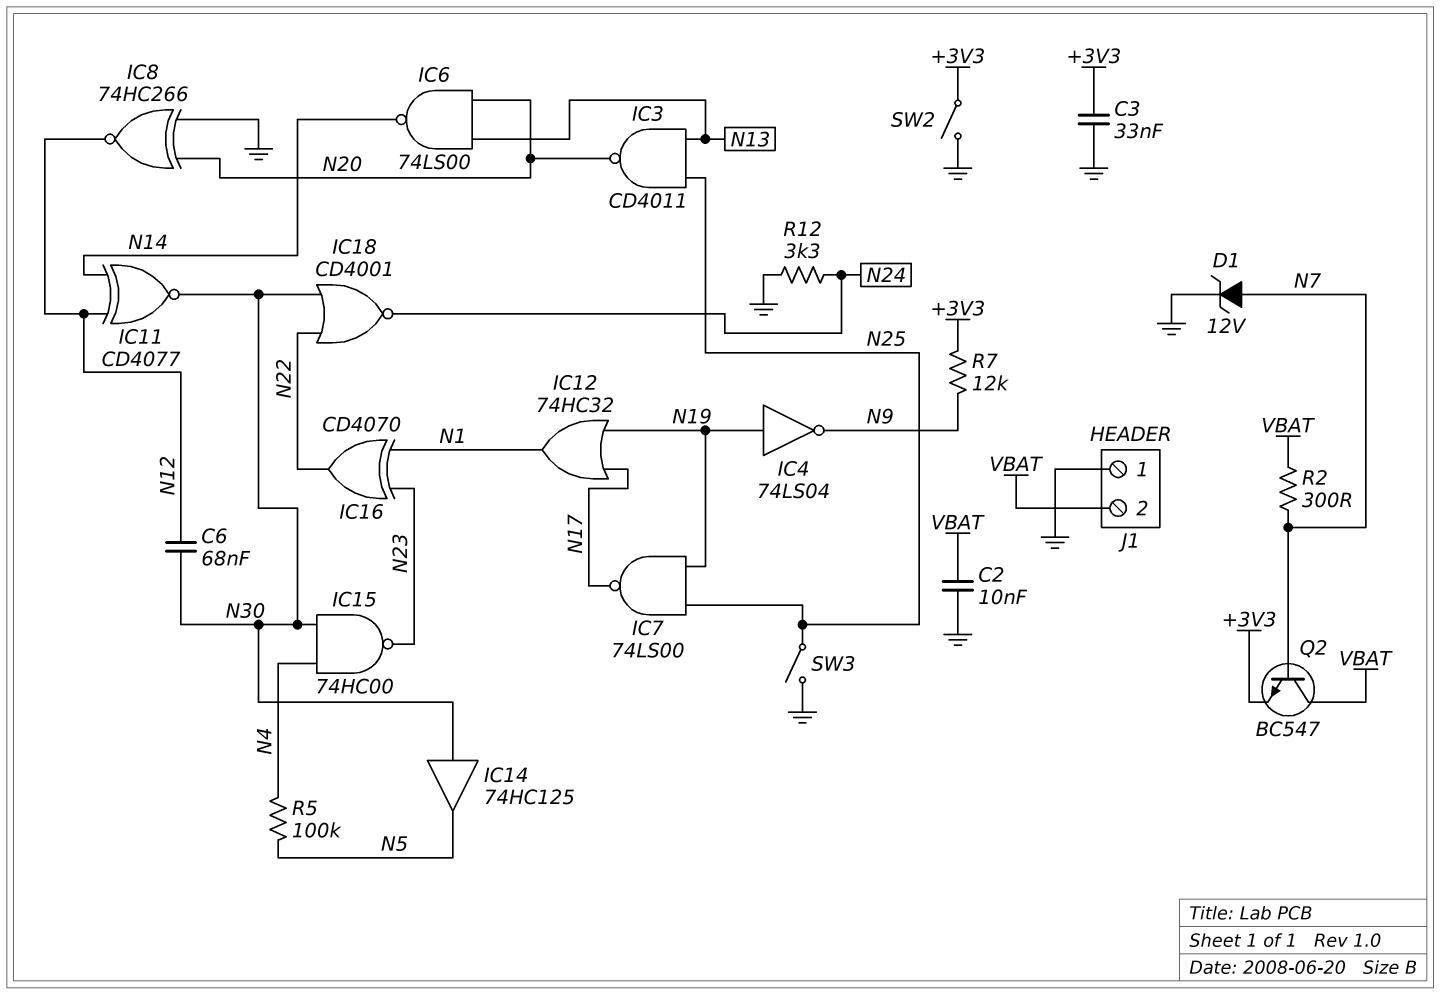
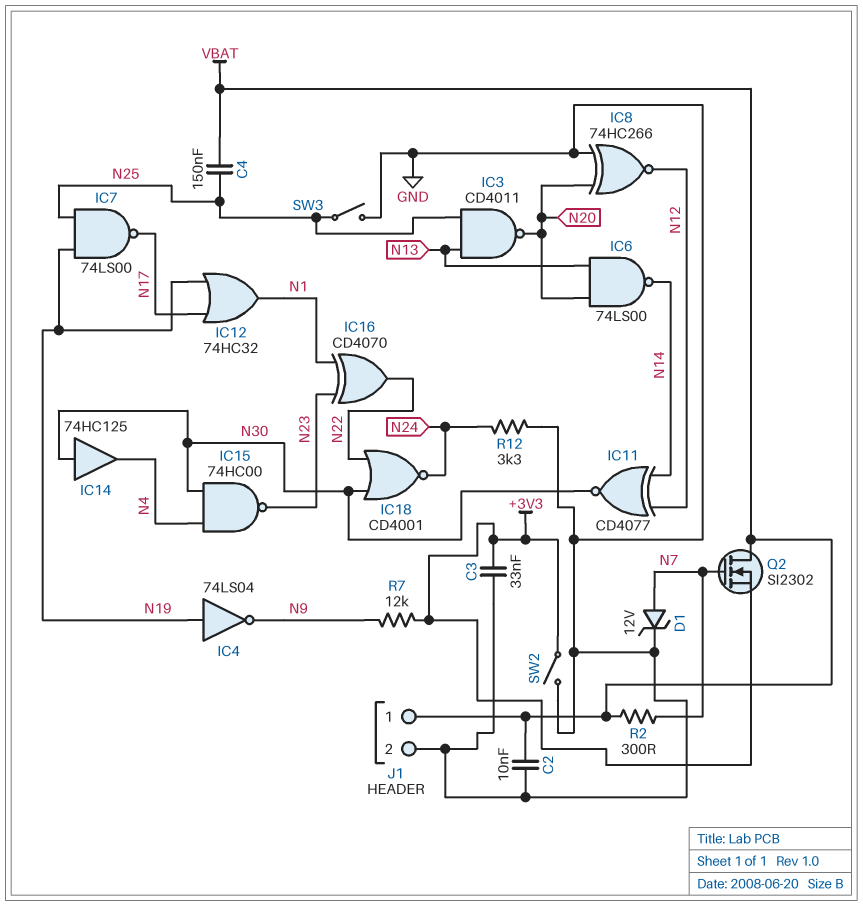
C4: none -> 150nF (N25, VBAT)
C6: 68nF (N12, N30) -> none
IC14: buffer 74HC125 (in N30, out N5) -> buffer 74HC125 (in N30, out N4)
J1 pin 1: GND -> VBAT
J1 pin 2: VBAT -> GND
Q2: NPN BC547 (B N7, C VBAT, E +3V3) -> NMOS SI2302 (G N7, D VBAT, S +3V3)
R5: 100k (N4, N5) -> none

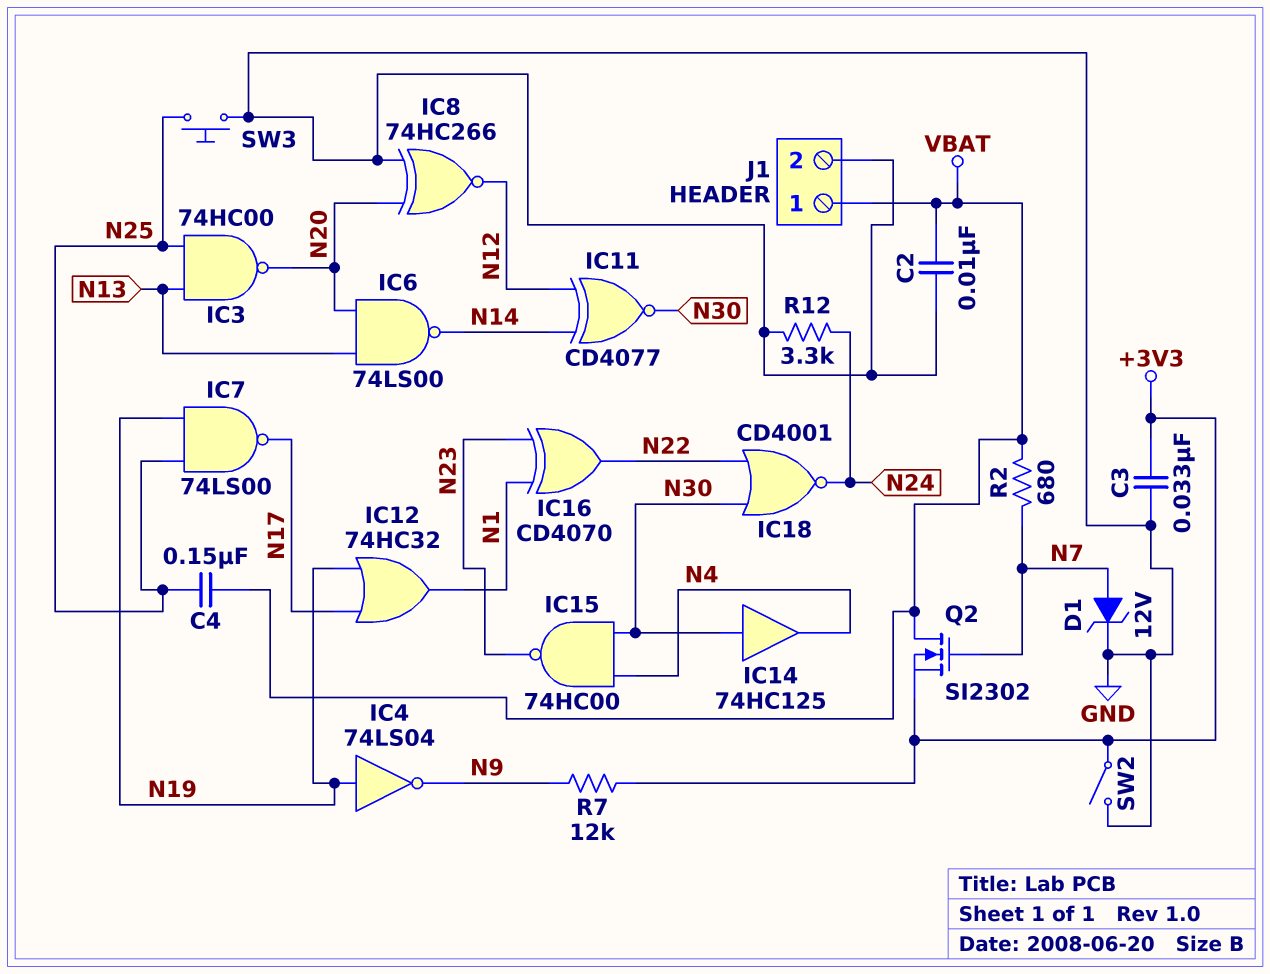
IC3: NAND CD4011 (in N13, in N25, out N20) -> NAND 74HC00 (in N13, in N25, out N20)
R2: 300 (N7, VBAT) -> 680 (N7, VBAT)
SW3: switch (GND, N25) -> button (GND, N25)

